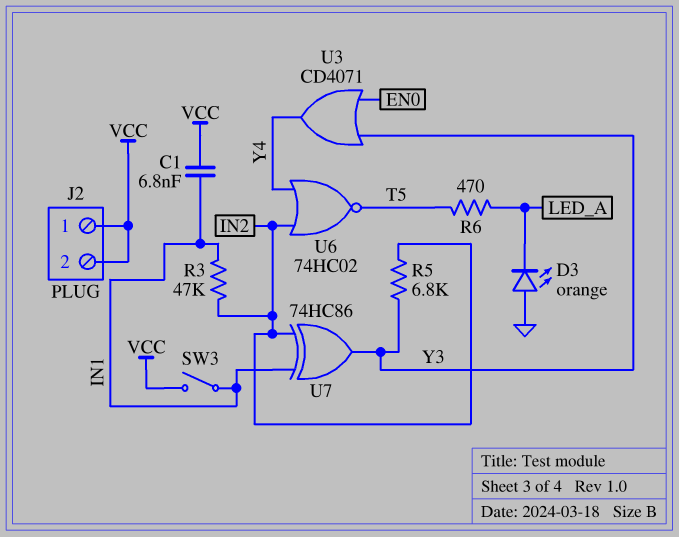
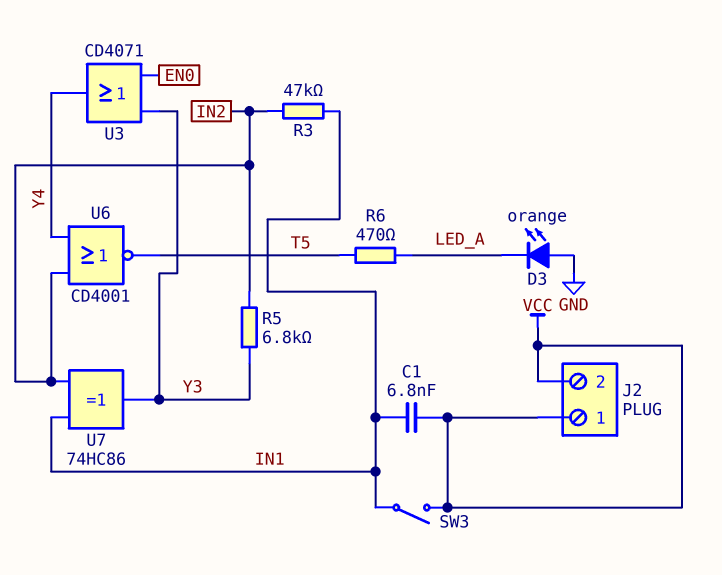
U6: NOR 74HC02 (in IN2, in Y4, out T5) -> NOR CD4001 (in IN2, in Y4, out T5)

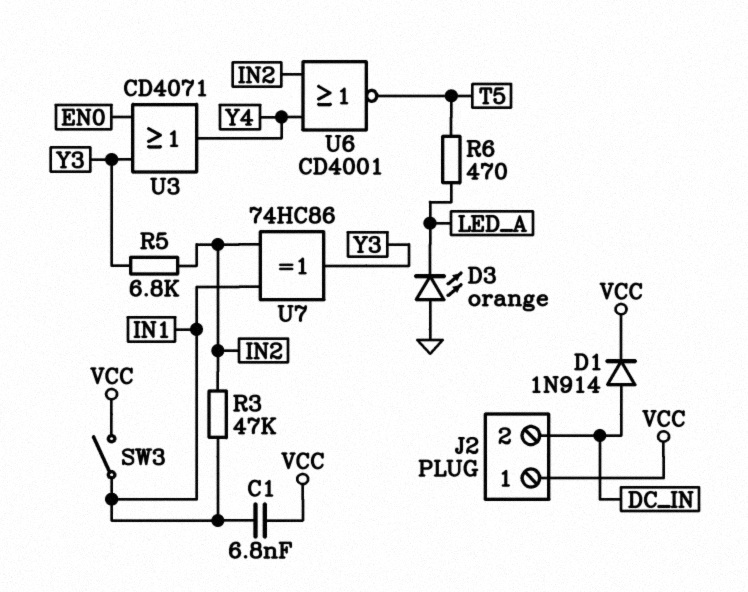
D1: none -> diode 1N914 (A DC_IN, K VCC)
J2 pin 2: VCC -> DC_IN

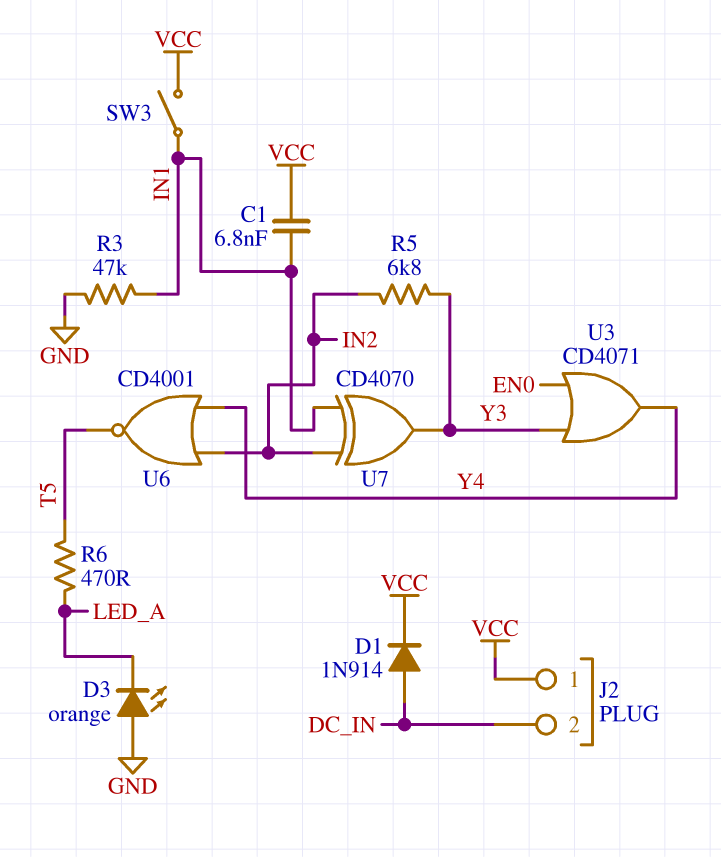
R3: 47k (IN1, IN2) -> 47k (GND, IN1)
U7: XOR 74HC86 (in IN1, in IN2, out Y3) -> XOR CD4070 (in IN1, in IN2, out Y3)

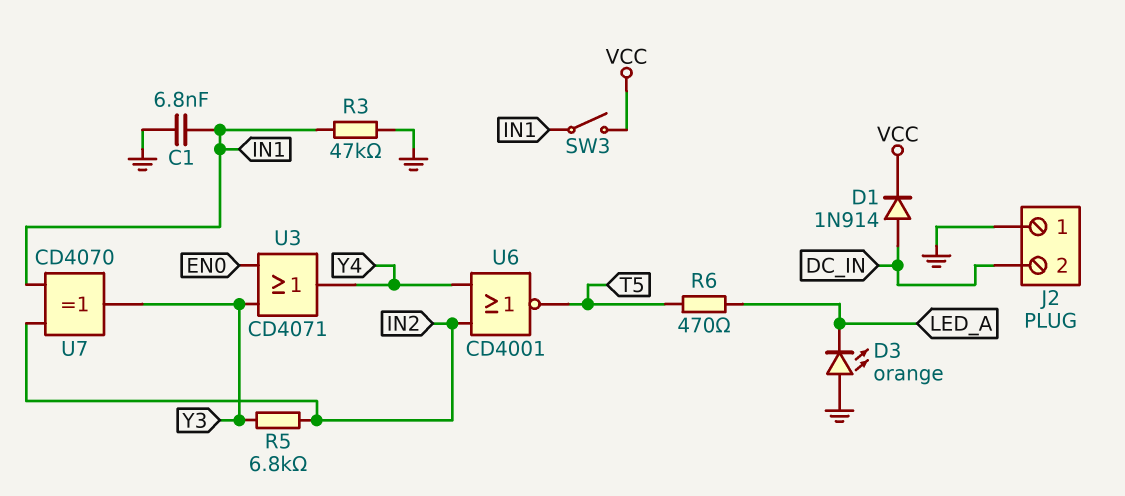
C1: 6.8nF (IN1, VCC) -> 6.8nF (GND, IN1)
J2 pin 1: VCC -> GND

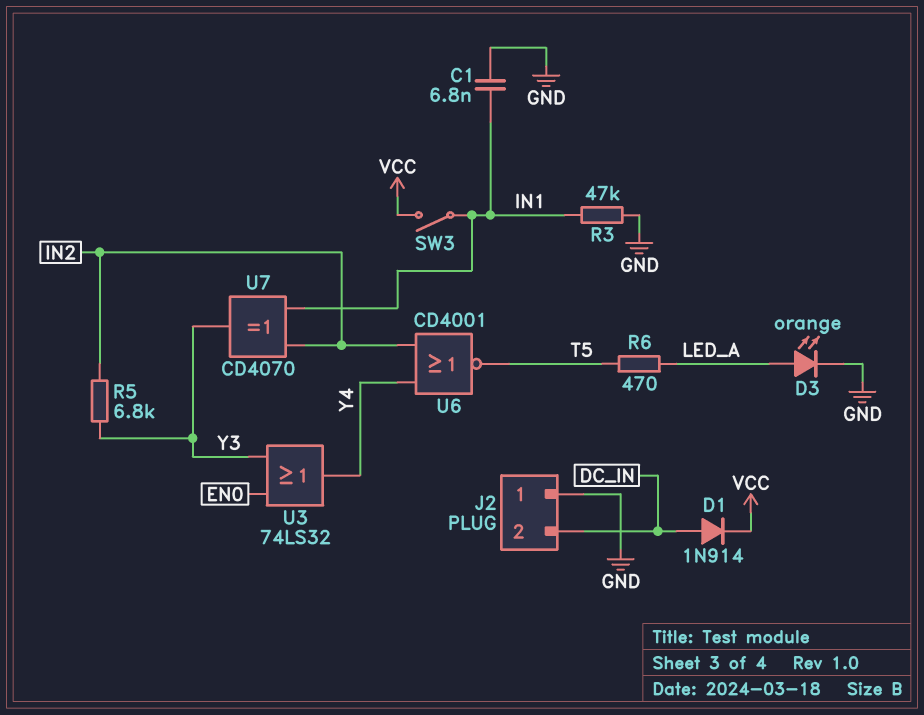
D3: LED orange (A GND, K LED_A) -> LED orange (A LED_A, K GND)
U3: OR CD4071 (in EN0, in Y3, out Y4) -> OR 74LS32 (in EN0, in Y3, out Y4)

